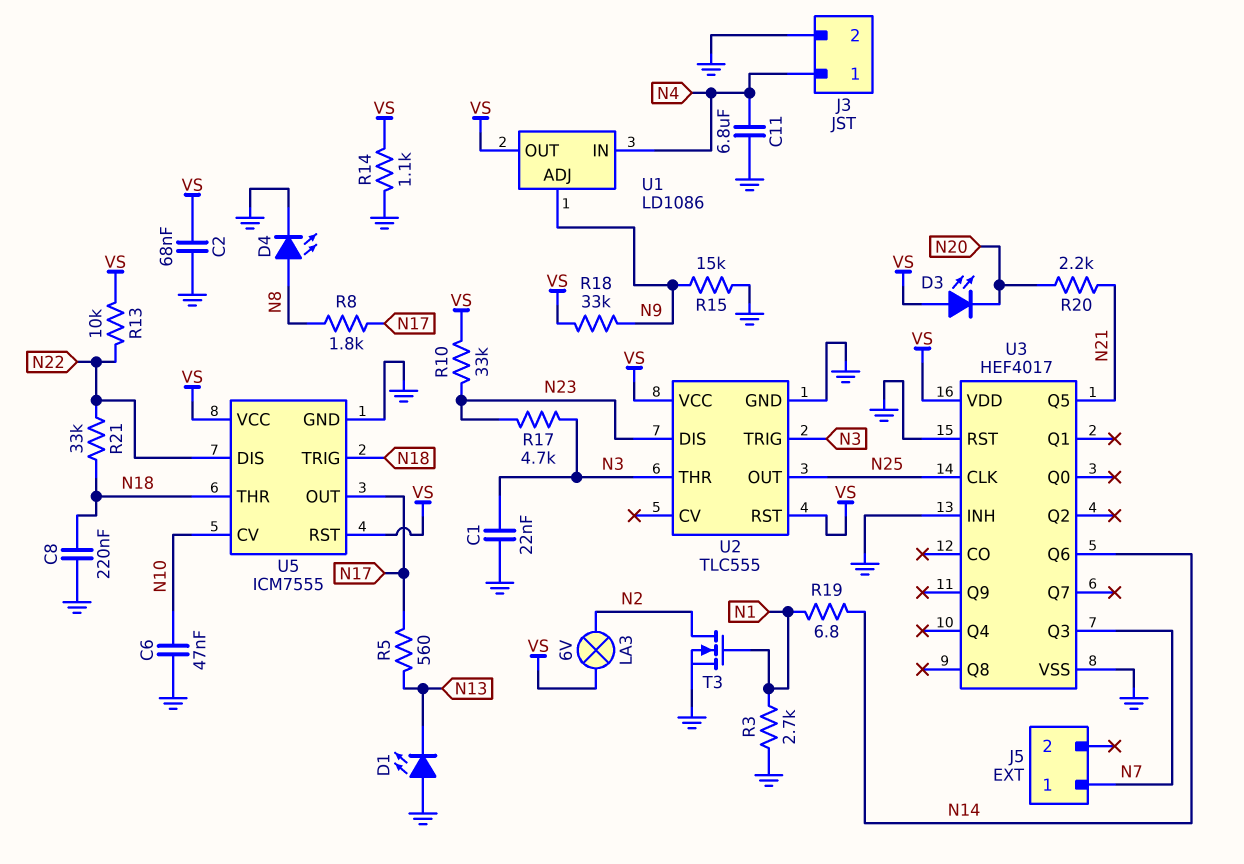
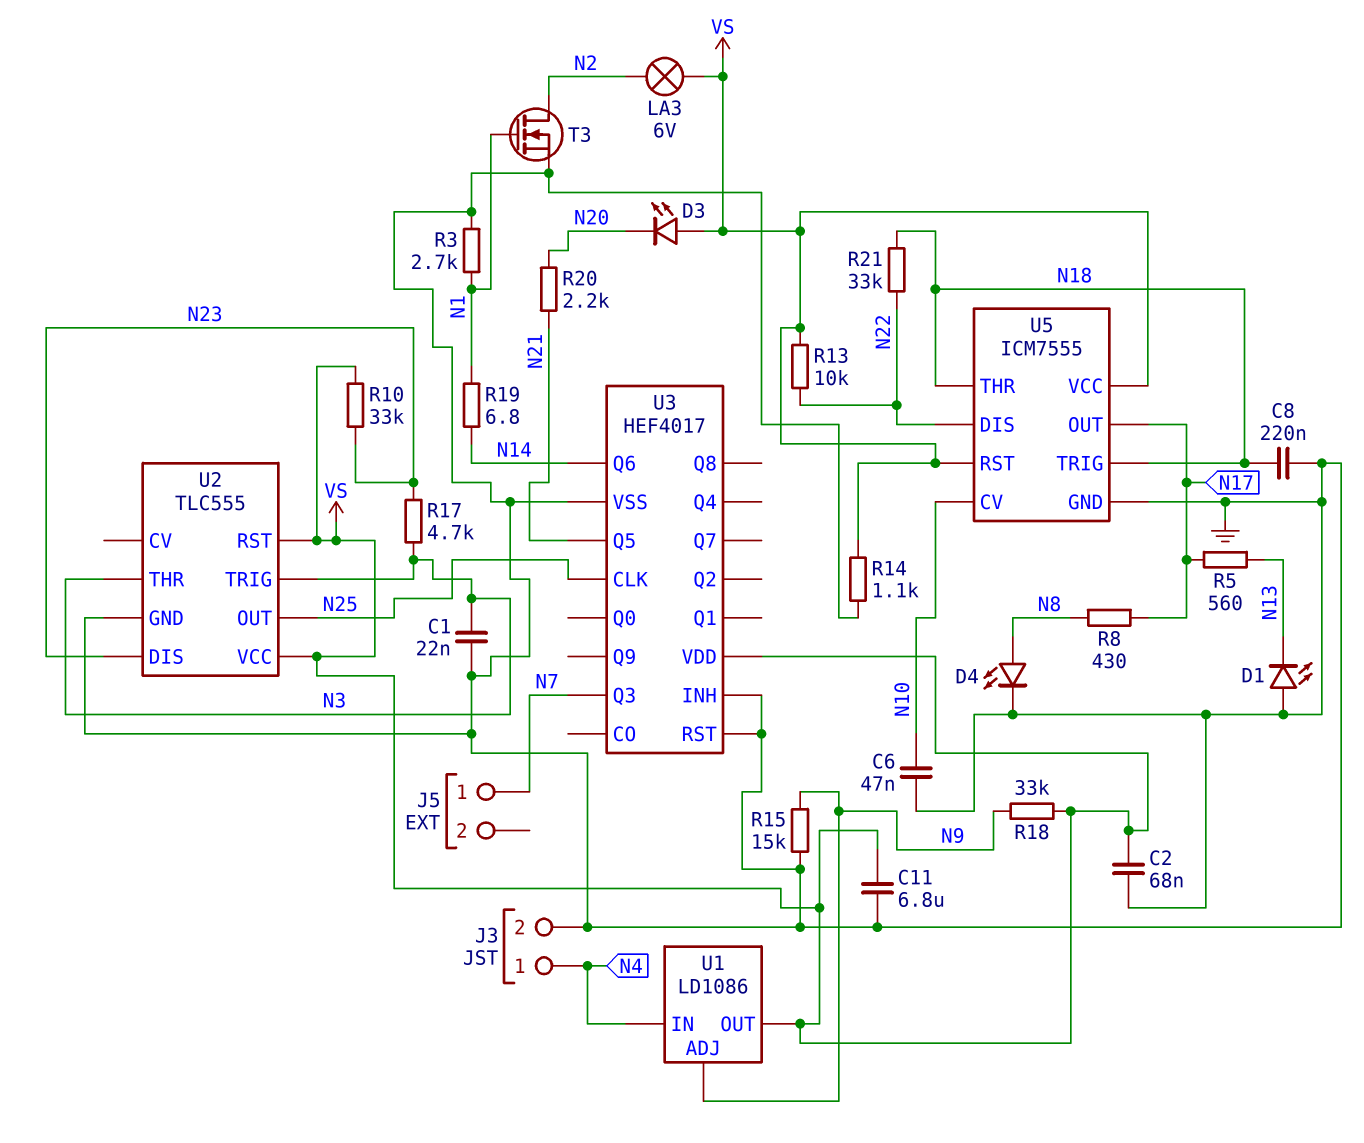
C11: 6.8uF (GND, N4) -> 6.8uF (GND, VS)
R8: 1.8k (N8, N17) -> 430 (N8, N17)

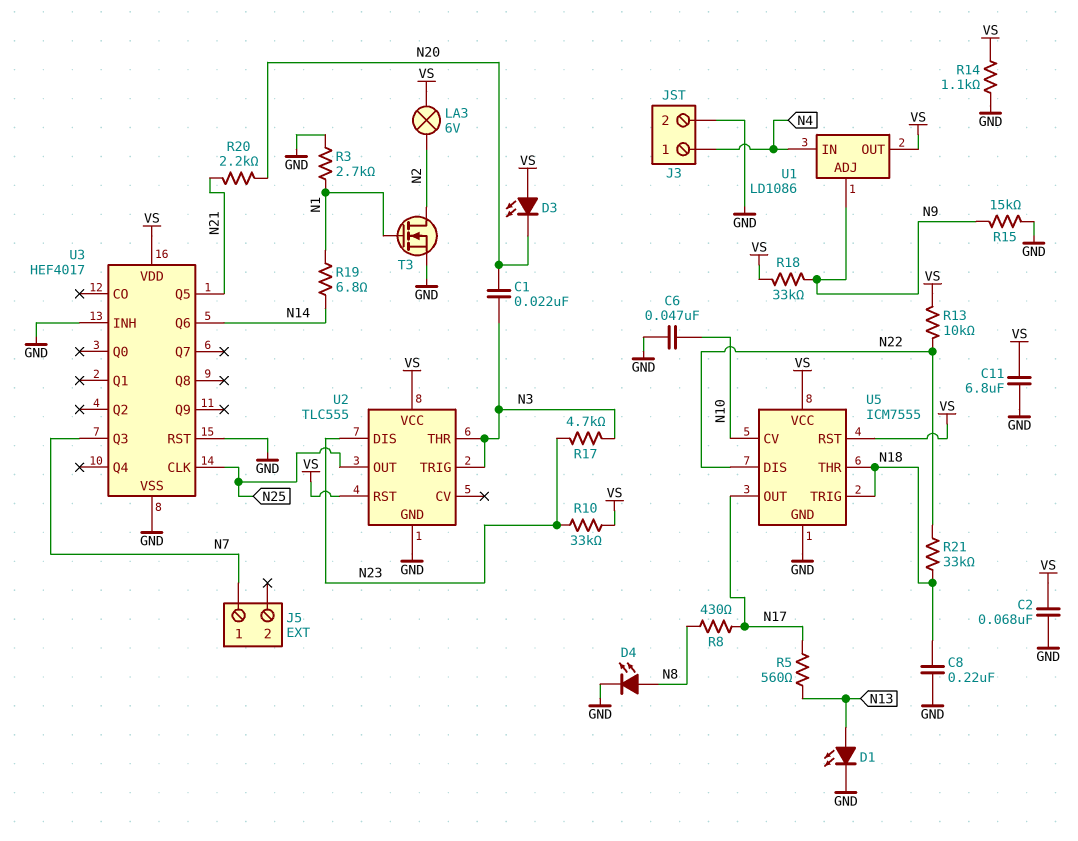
C1: 22nF (GND, N3) -> 22nF (N3, N20)
D1: LED (A GND, K N13) -> LED (A N13, K GND)

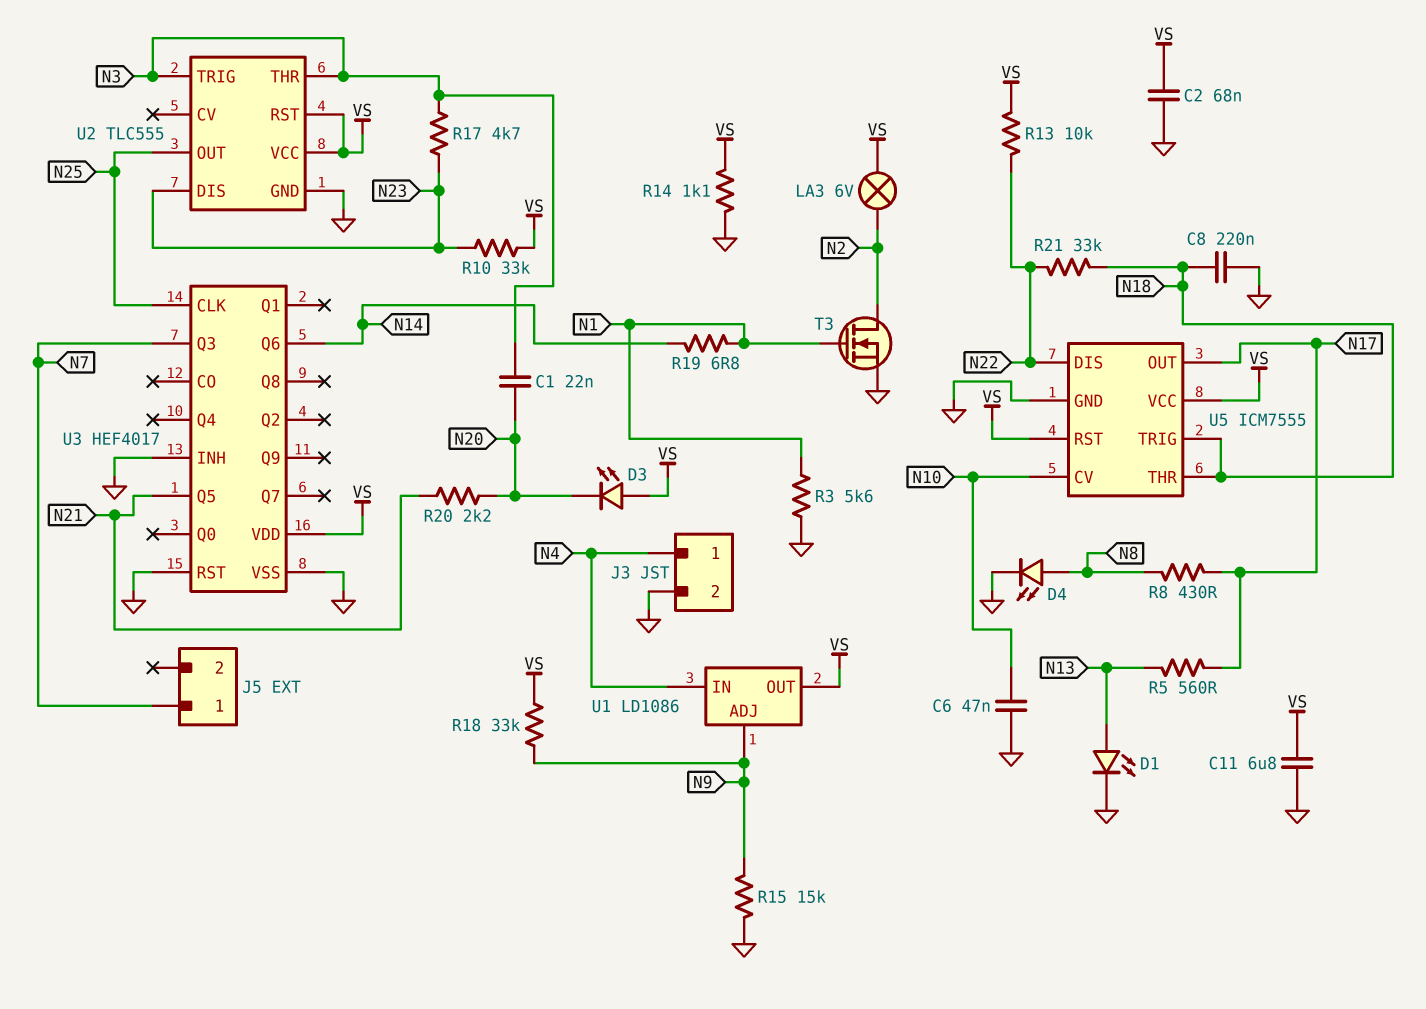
R3: 2.7k (GND, N1) -> 5.6k (GND, N1)

